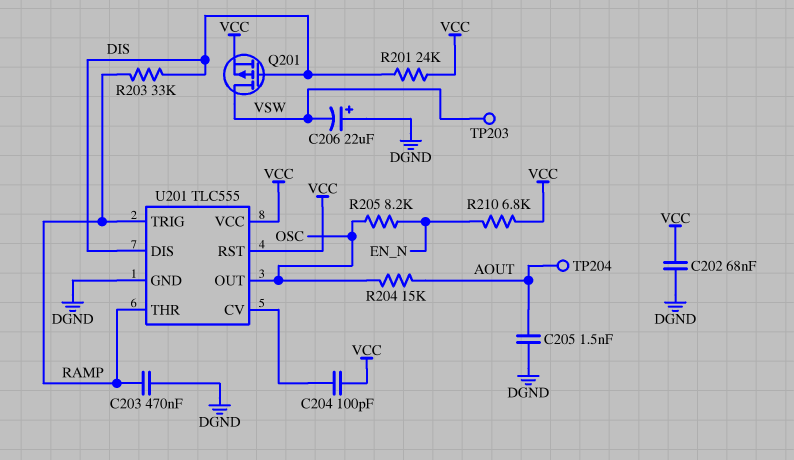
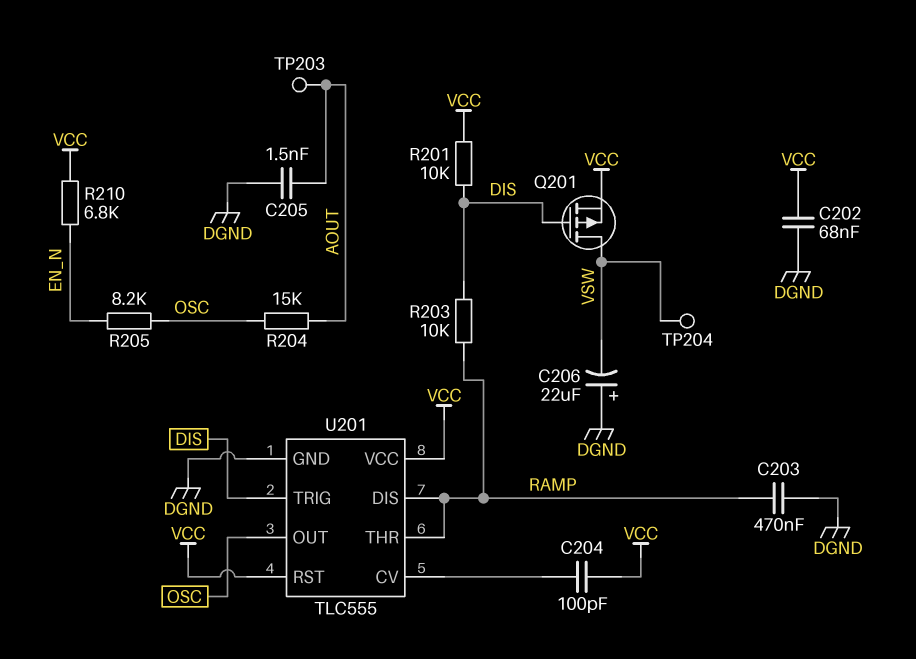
R201: 24k (DIS, VCC) -> 10k (DIS, VCC)
R203: 33k (DIS, RAMP) -> 10k (DIS, RAMP)
TP203: test point (VSW) -> test point (AOUT)
TP204: test point (AOUT) -> test point (VSW)
U201 pin DIS: DIS -> RAMP
U201 pin TRIG: RAMP -> DIS

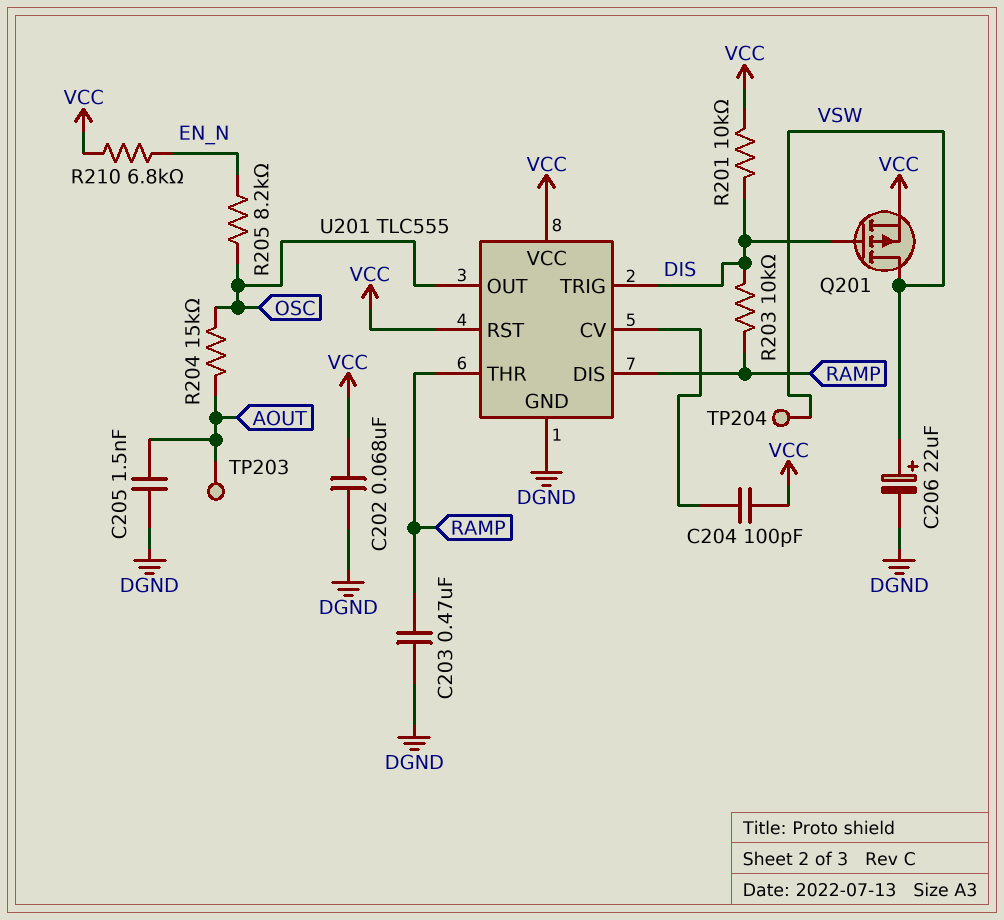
C206: 22uF (plus DGND, minus VSW) -> 22uF (plus VSW, minus DGND)

